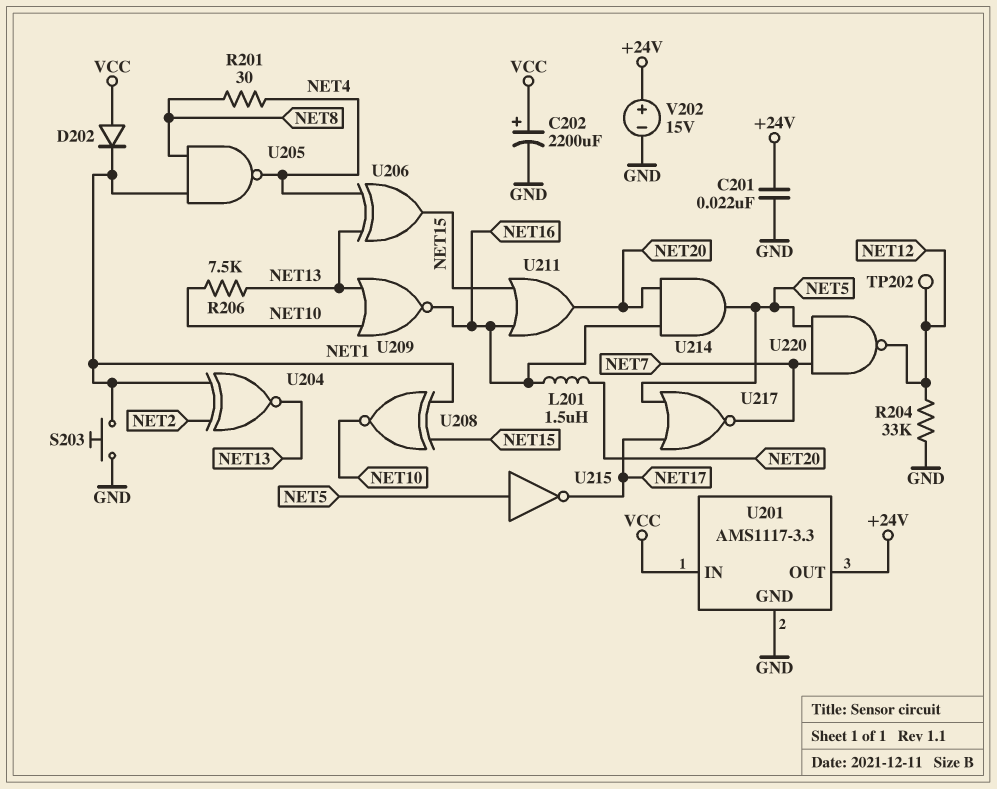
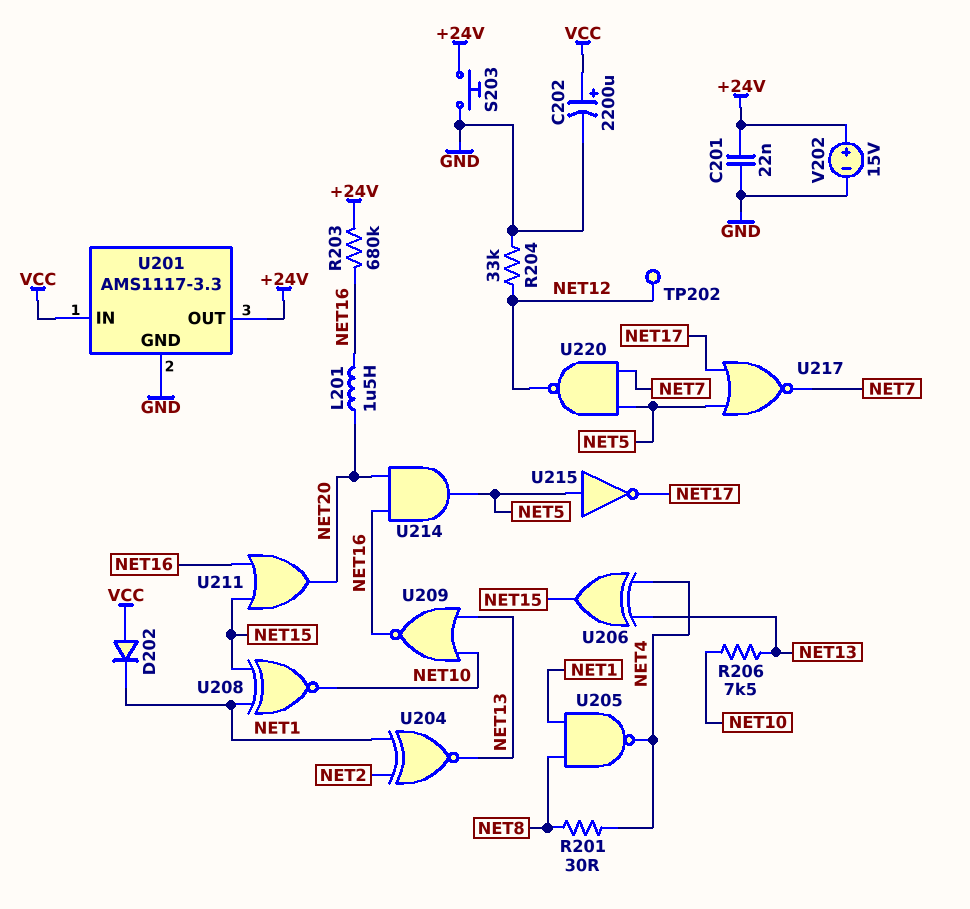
R203: none -> 680k (+24V, NET16)
S203: button (GND, NET1) -> button (+24V, GND)

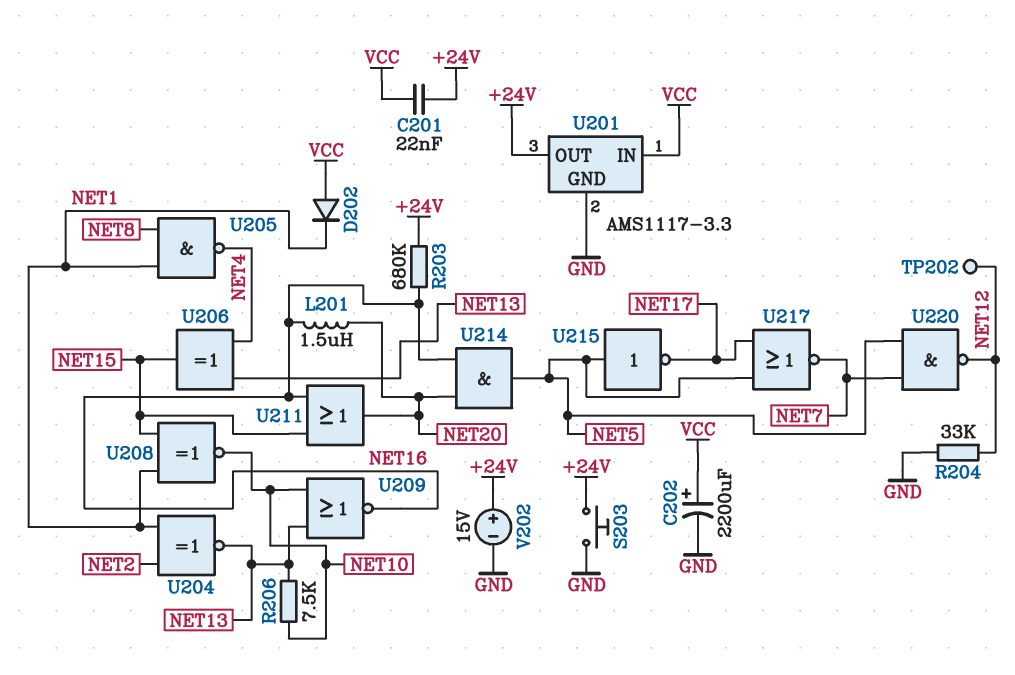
C201: 22nF (+24V, GND) -> 22nF (+24V, VCC)
R201: 30 (NET4, NET8) -> none

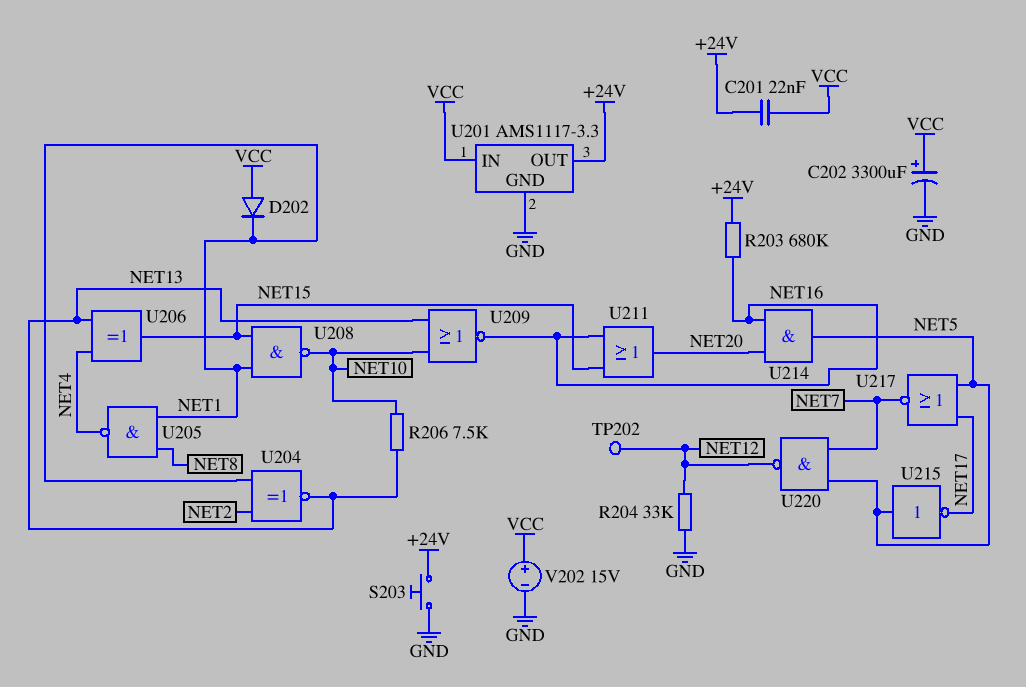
C202: 2200uF (plus VCC, minus GND) -> 3300uF (plus VCC, minus GND)
L201: 1.5uH (NET16, NET20) -> none
U208: XNOR (in NET1, in NET15, out NET10) -> NAND (in NET1, in NET15, out NET10)
V202: 15V (plus +24V, minus GND) -> 15V (plus VCC, minus GND)

